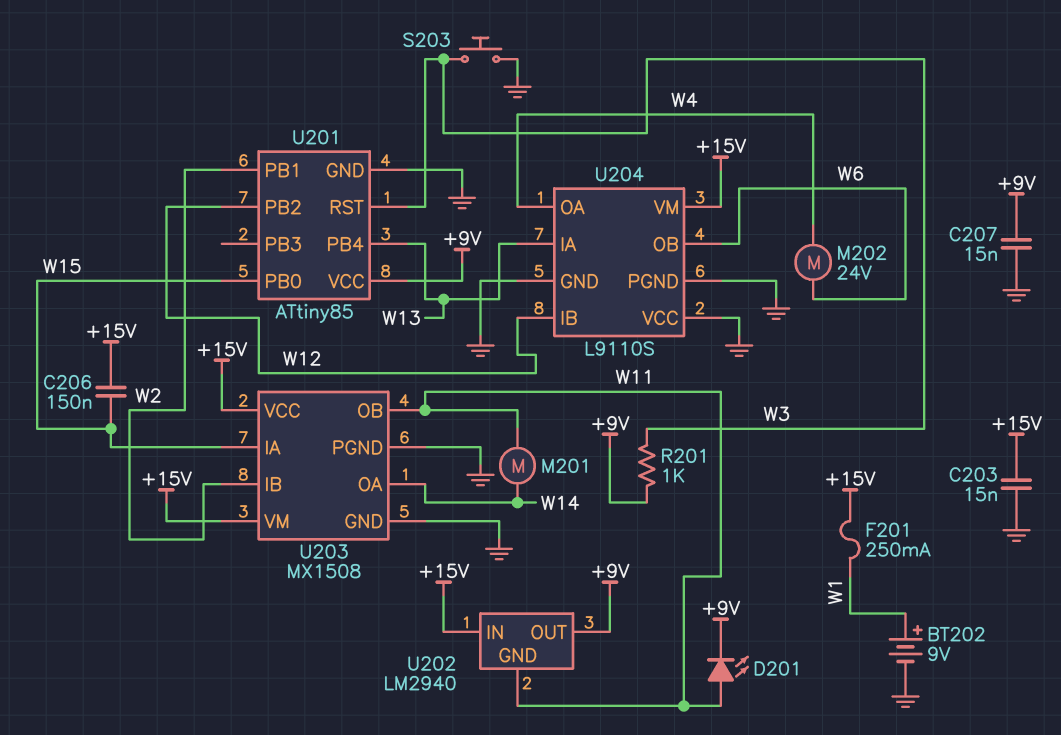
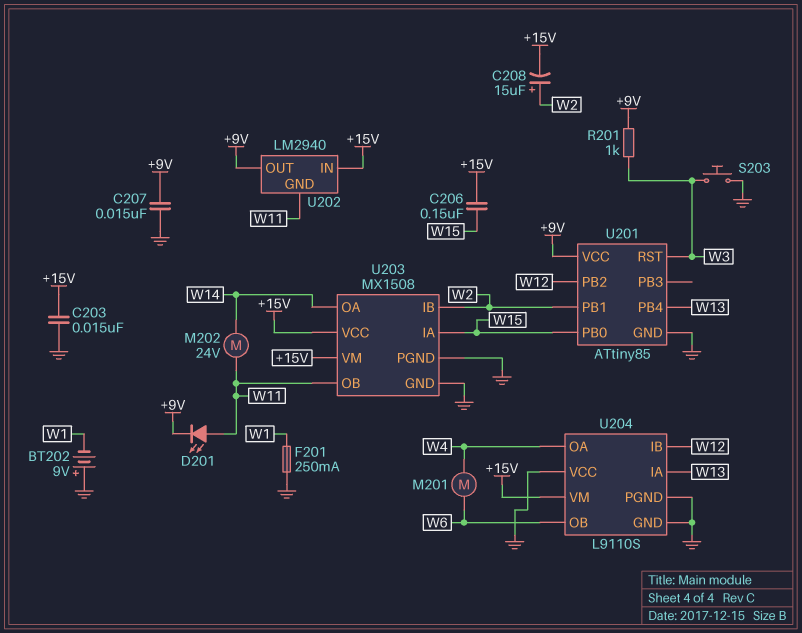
BT202: 9V (plus W1, minus GND) -> 9V (plus GND, minus W1)
C208: none -> 15uF (plus W2, minus +15V)
F201: 250mA (+15V, W1) -> 250mA (GND, W1)
M201: motor (W11, W14) -> motor (W4, W6)
M202: motor 24V (W4, W6) -> motor 24V (W11, W14)

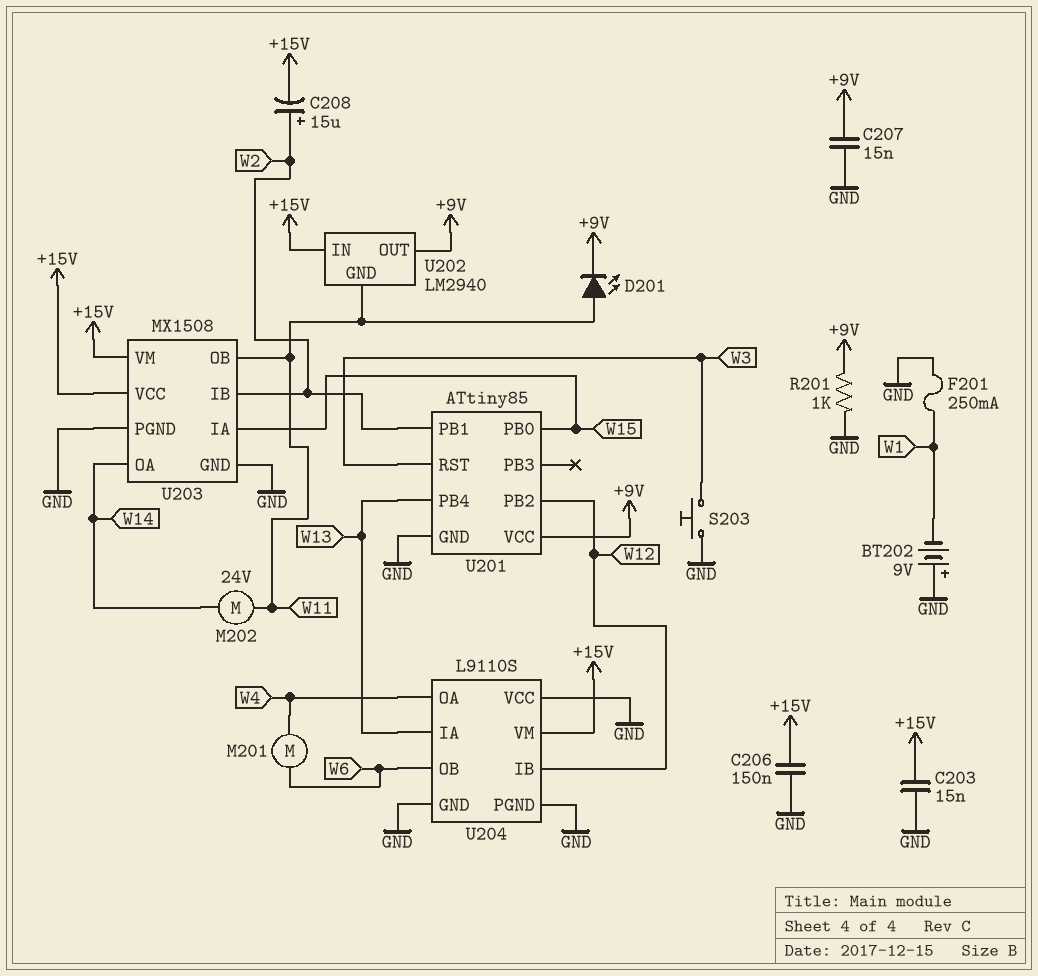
C206: 150nF (+15V, W15) -> 150nF (+15V, GND)
R201: 1k (+9V, W3) -> 1k (+9V, GND)

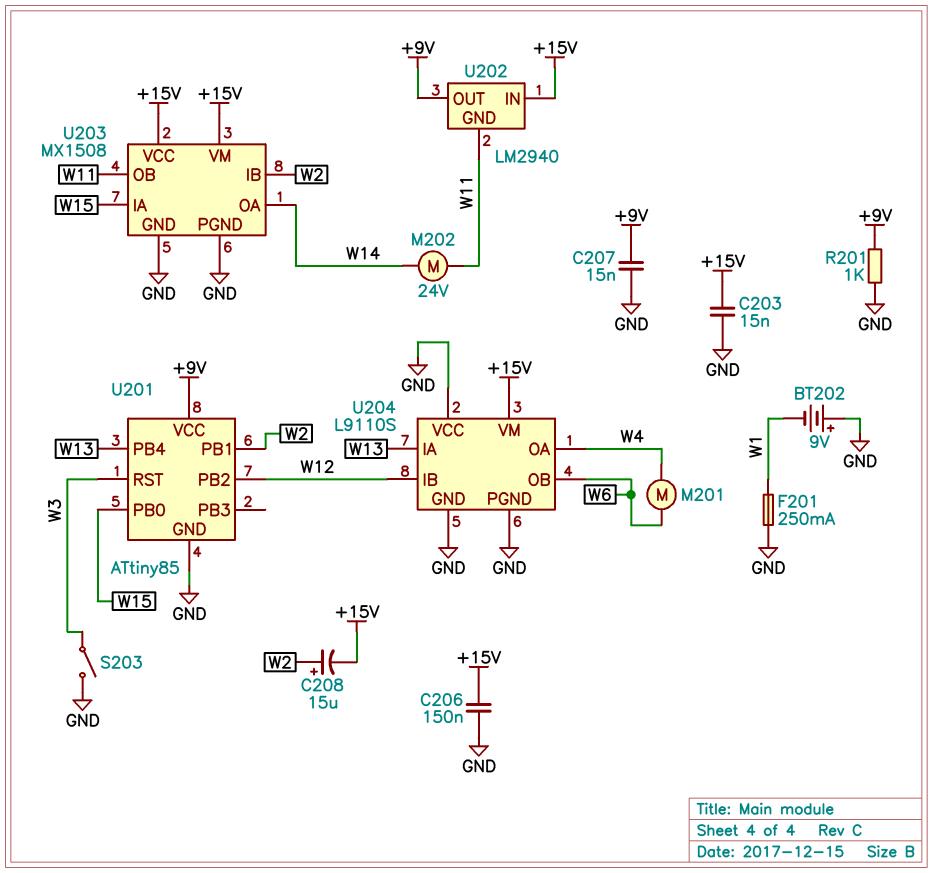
D201: LED (A W11, K +9V) -> none
S203: button (GND, W3) -> switch (GND, W3)

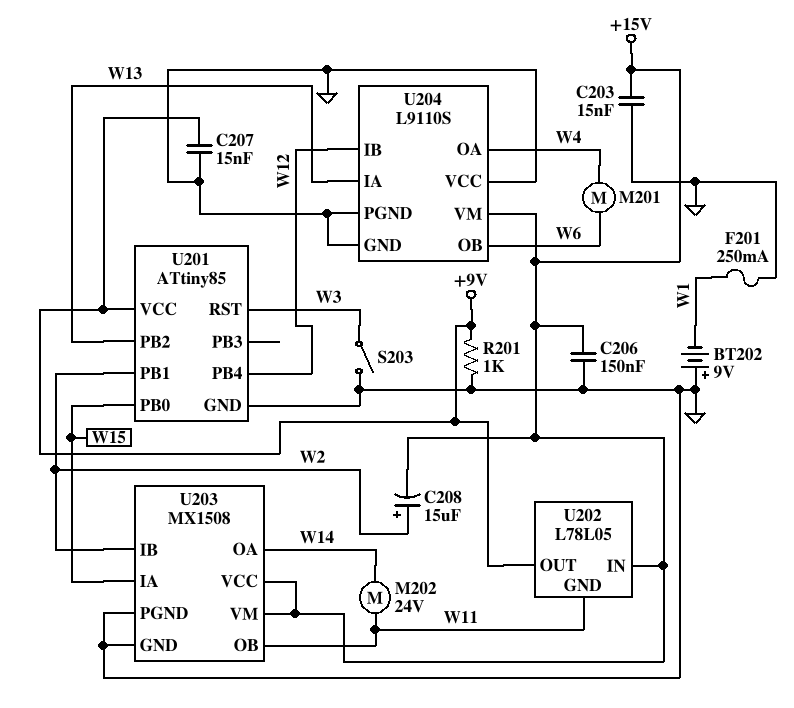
U201 pin PB2: W12 -> W13
U201 pin PB4: W13 -> W12
U202: LM2940 -> L78L05

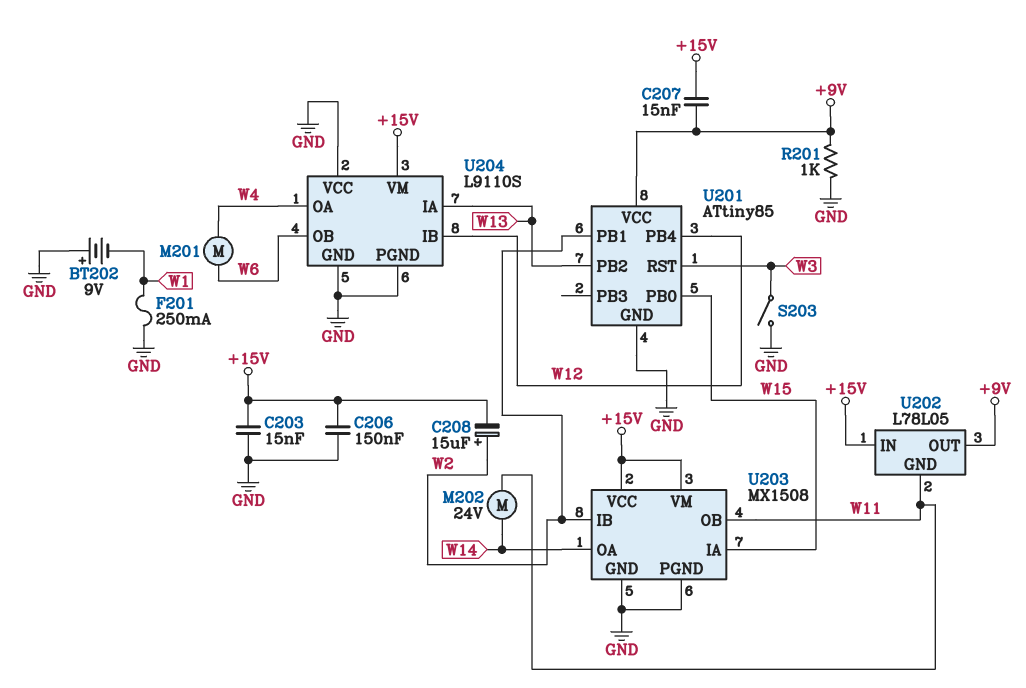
C207: 15nF (+9V, GND) -> 15nF (+9V, +15V)

